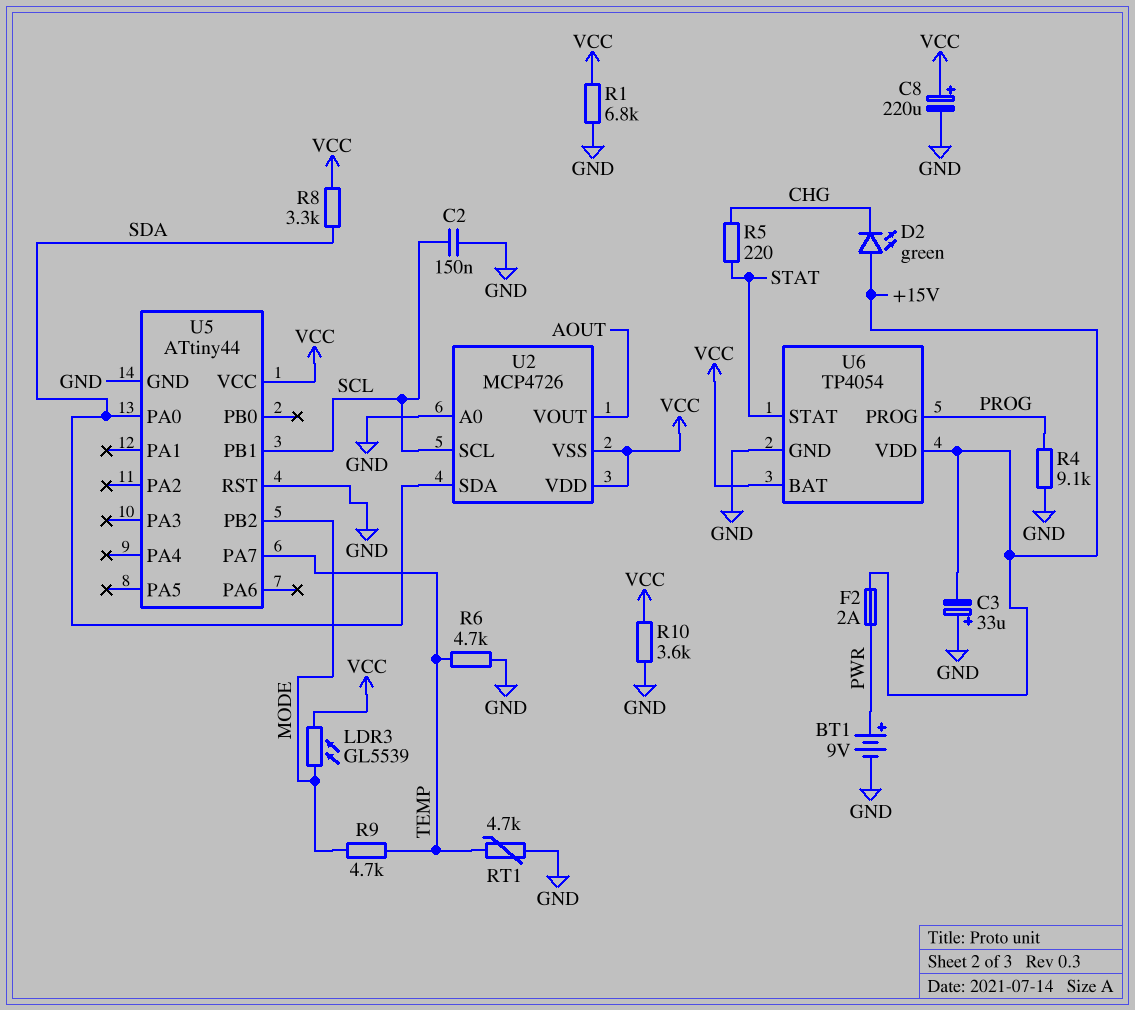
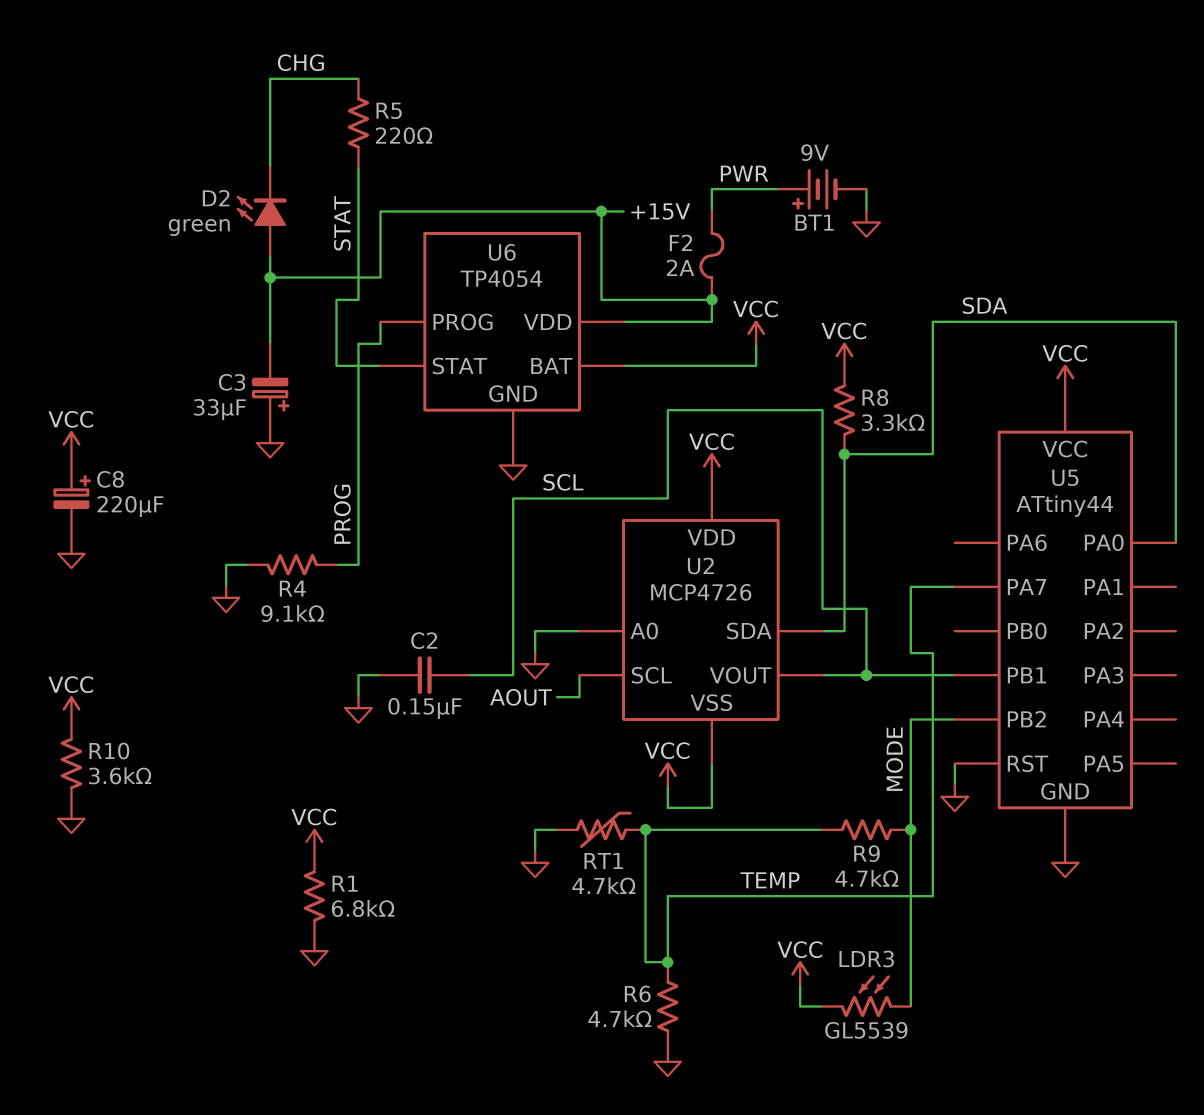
U2 pin SCL: SCL -> AOUT
U2 pin VOUT: AOUT -> SCL

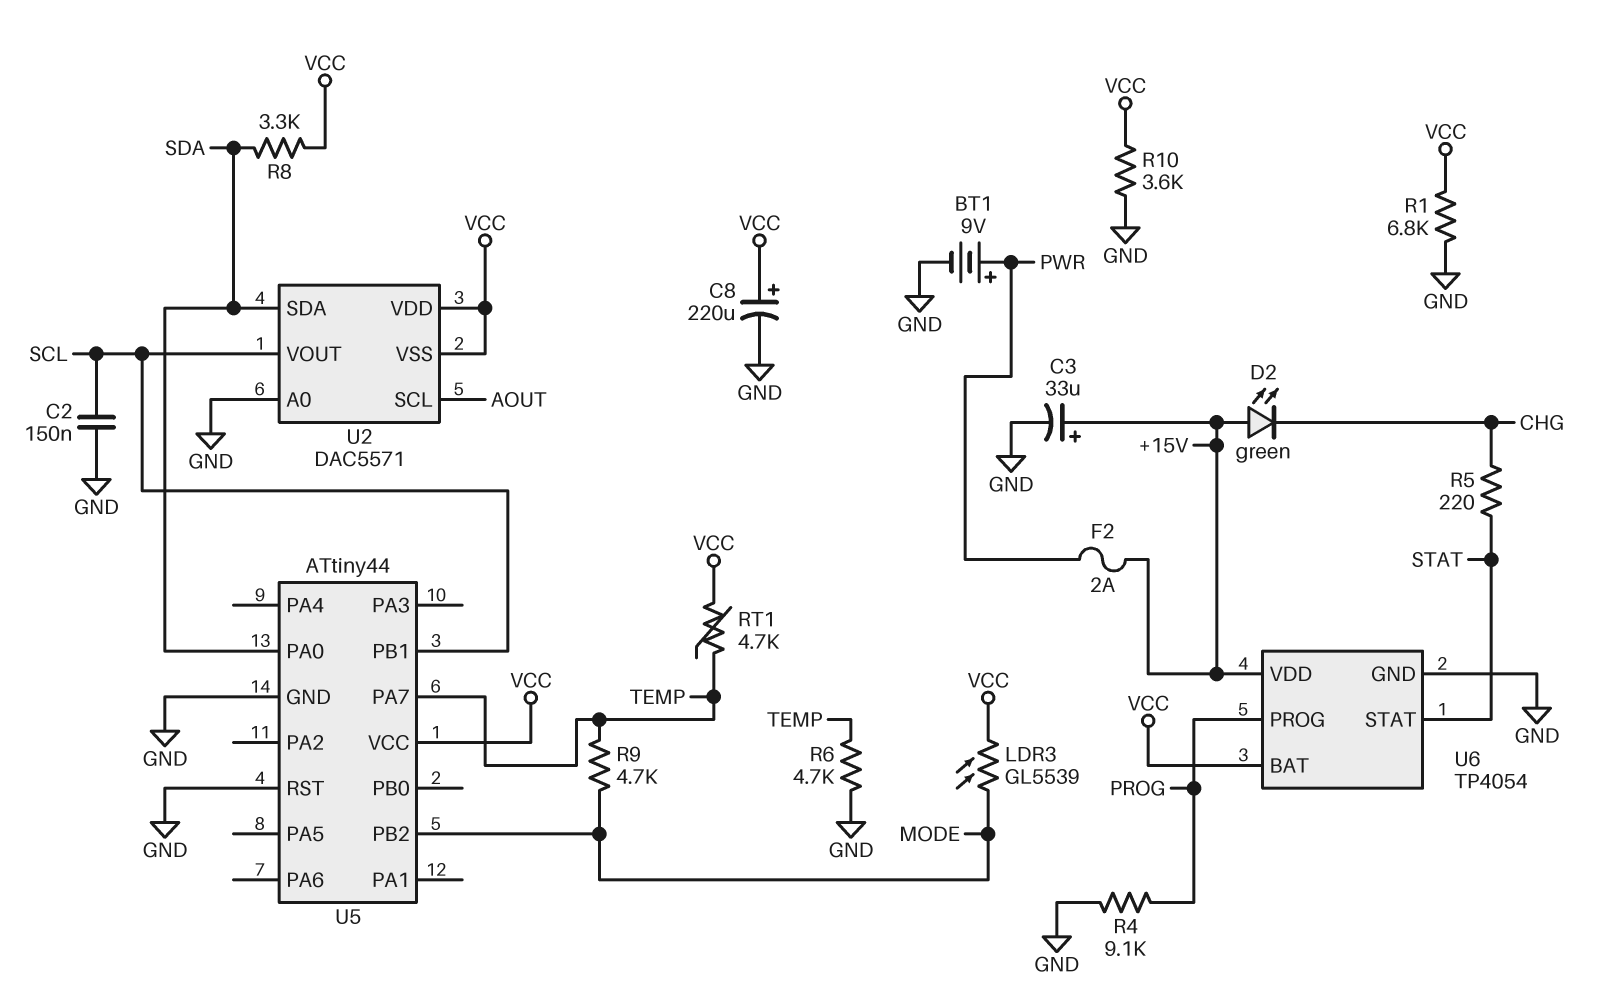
C3: 33uF (plus GND, minus +15V) -> 33uF (plus +15V, minus GND)
RT1: 4.7k (GND, TEMP) -> 4.7k (TEMP, VCC)
U2: MCP4726 -> DAC5571

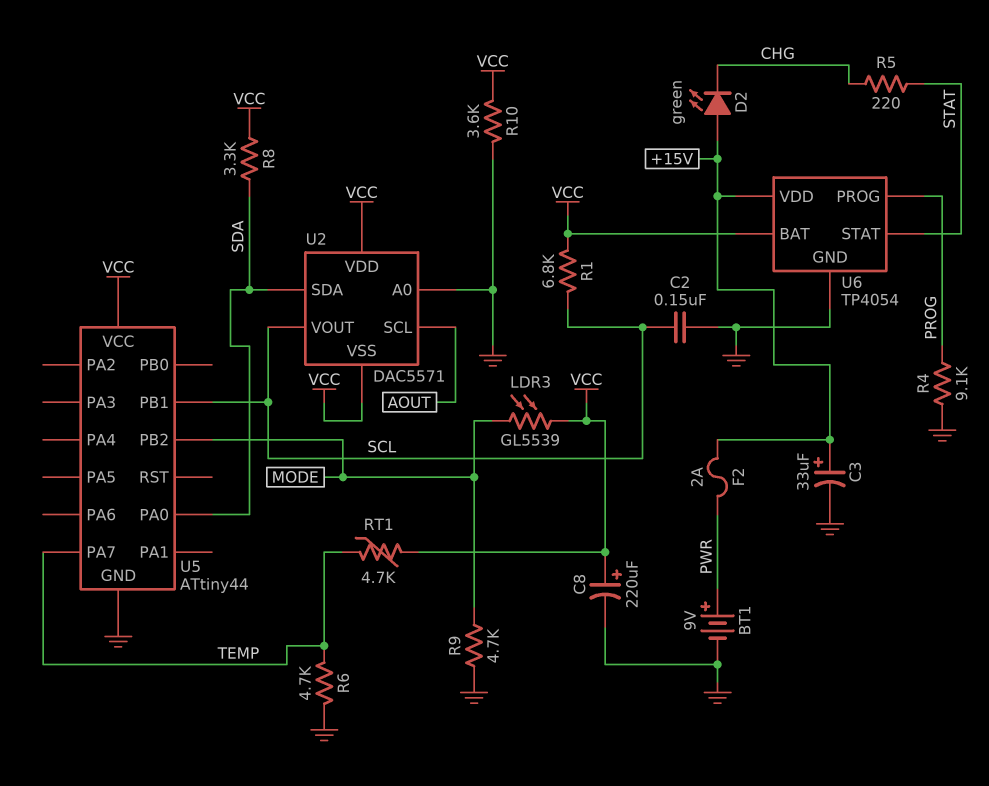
R1: 6.8k (GND, VCC) -> 6.8k (SCL, VCC)
R9: 4.7k (MODE, TEMP) -> 4.7k (GND, MODE)
U5 pin RST: GND -> none

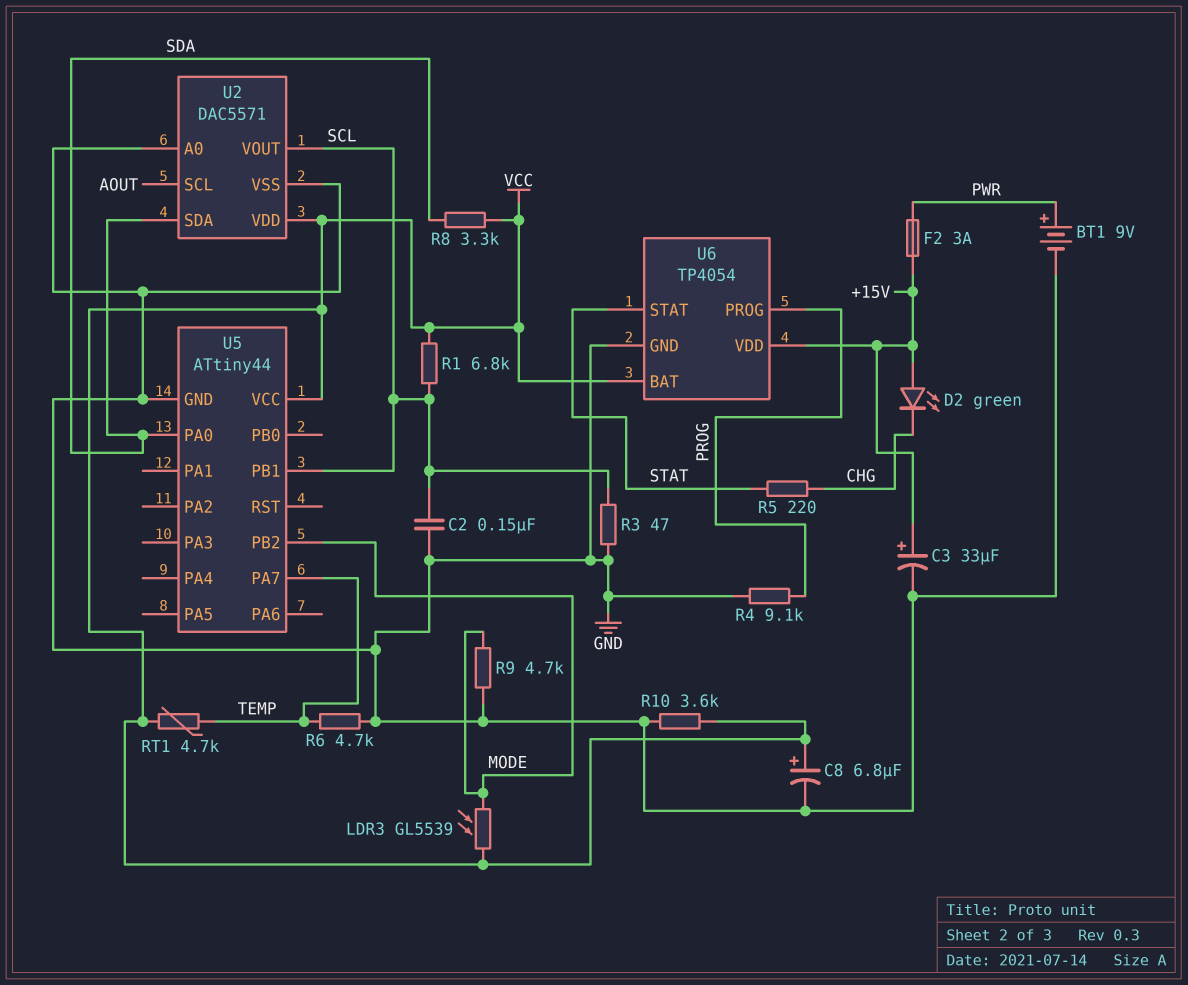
C8: 220uF (plus VCC, minus GND) -> 6.8uF (plus VCC, minus GND)
F2: 2A (+15V, PWR) -> 3A (+15V, PWR)
R3: none -> 47 (GND, SCL)
U2 pin VSS: VCC -> GND

